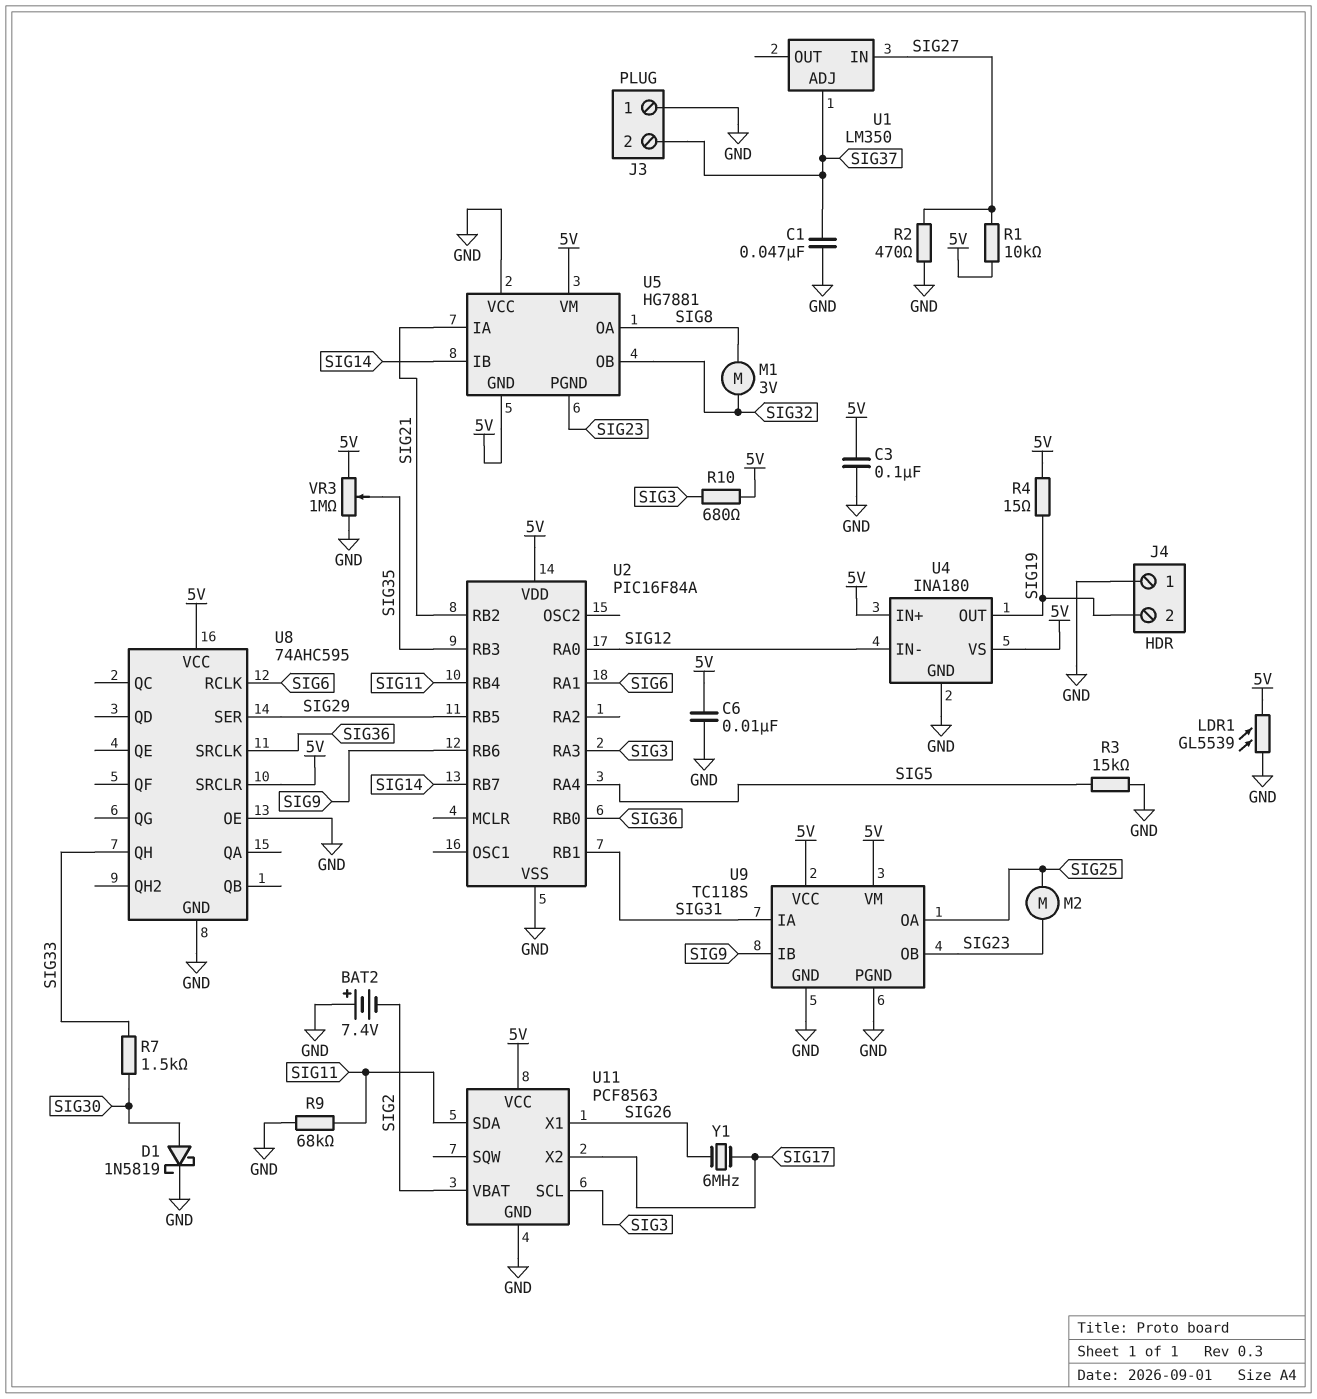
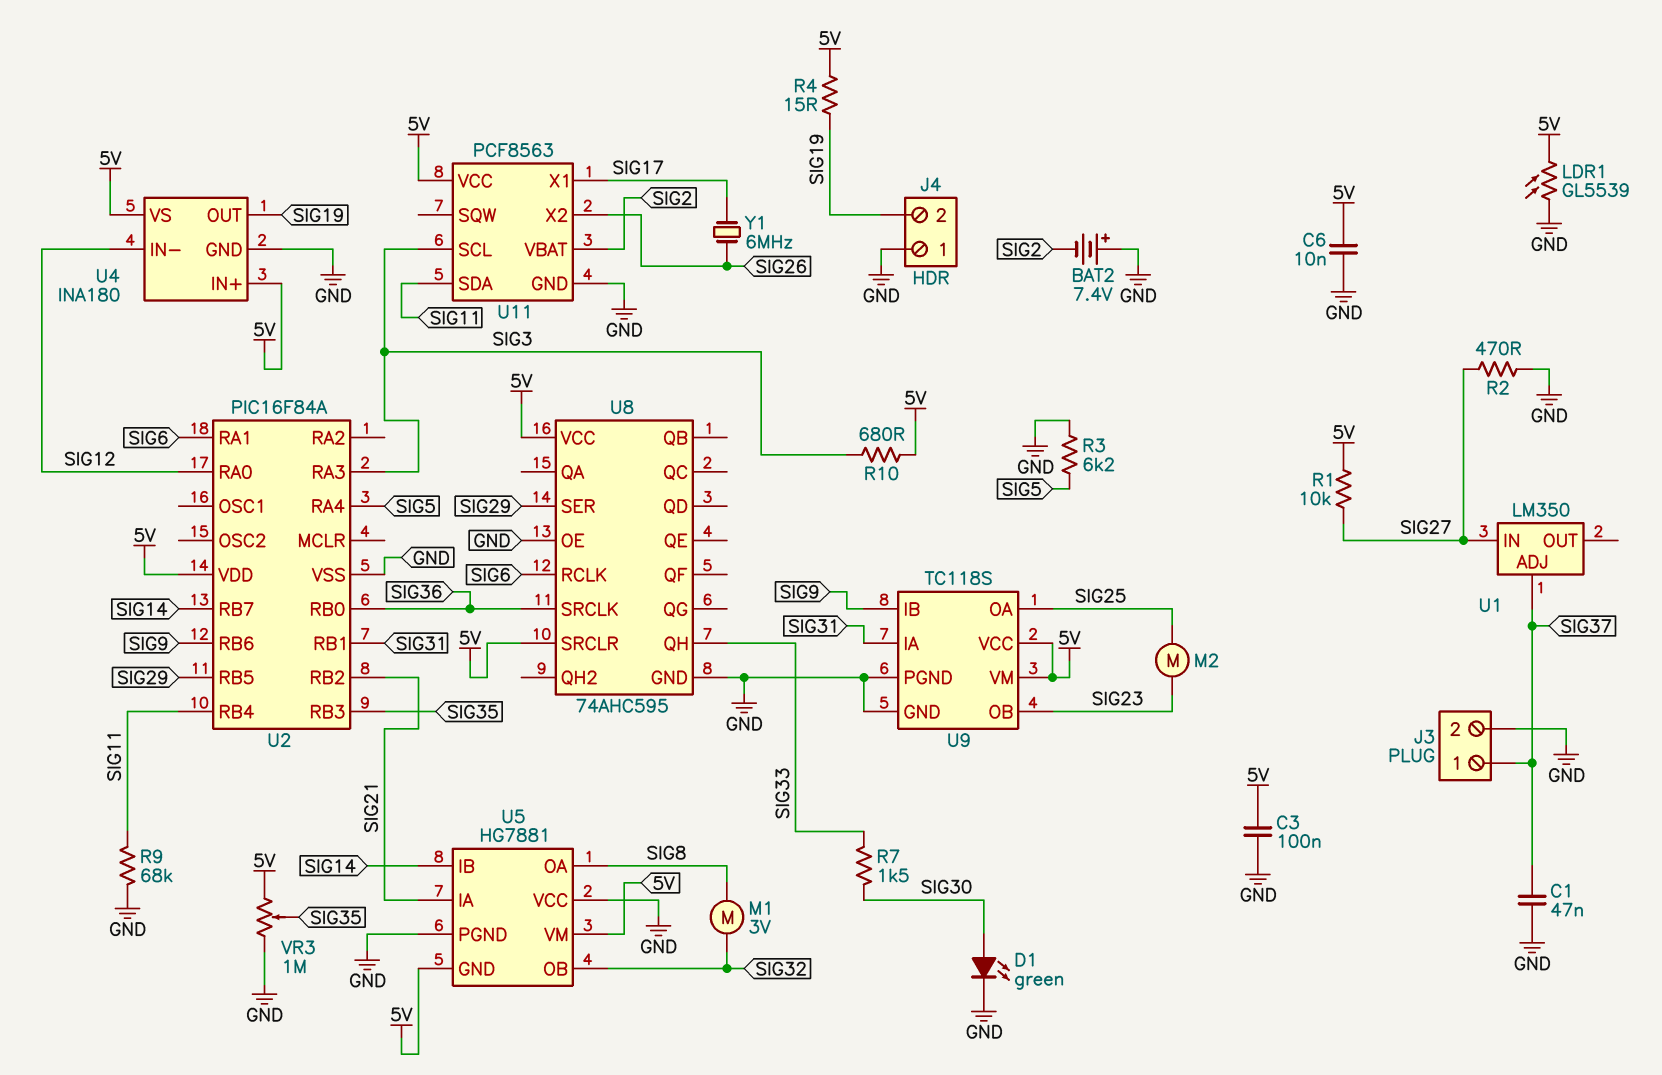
D1: schottky 1N5819 (A SIG30, K GND) -> LED green (A SIG30, K GND)
J3 pin 1: GND -> SIG37
J3 pin 2: SIG37 -> GND
R3: 15k (GND, SIG5) -> 6.2k (GND, SIG5)
U5 pin PGND: SIG23 -> GND
U11 pin X1: SIG26 -> SIG17
U11 pin X2: SIG17 -> SIG26

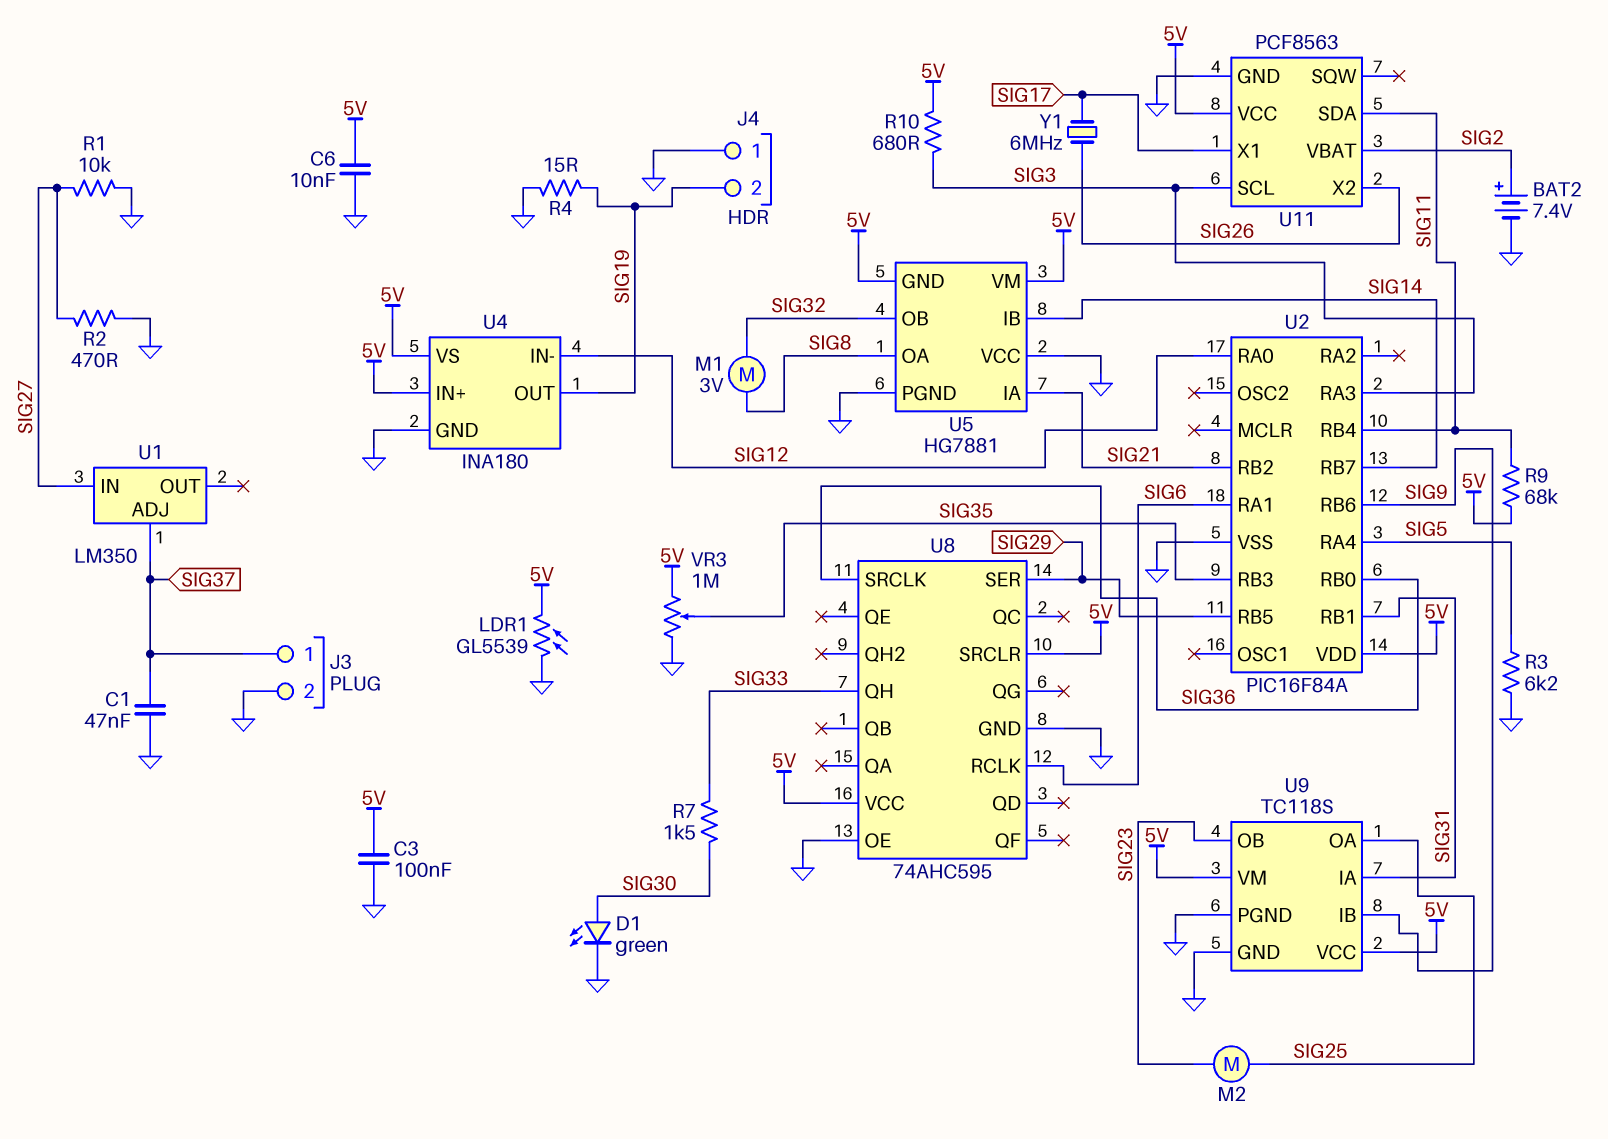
BAT2: 7.4V (plus GND, minus SIG2) -> 7.4V (plus SIG2, minus GND)
R1: 10k (5V, SIG27) -> 10k (GND, SIG27)
R4: 15 (5V, SIG19) -> 15 (GND, SIG19)
R9: 68k (GND, SIG11) -> 68k (5V, SIG11)

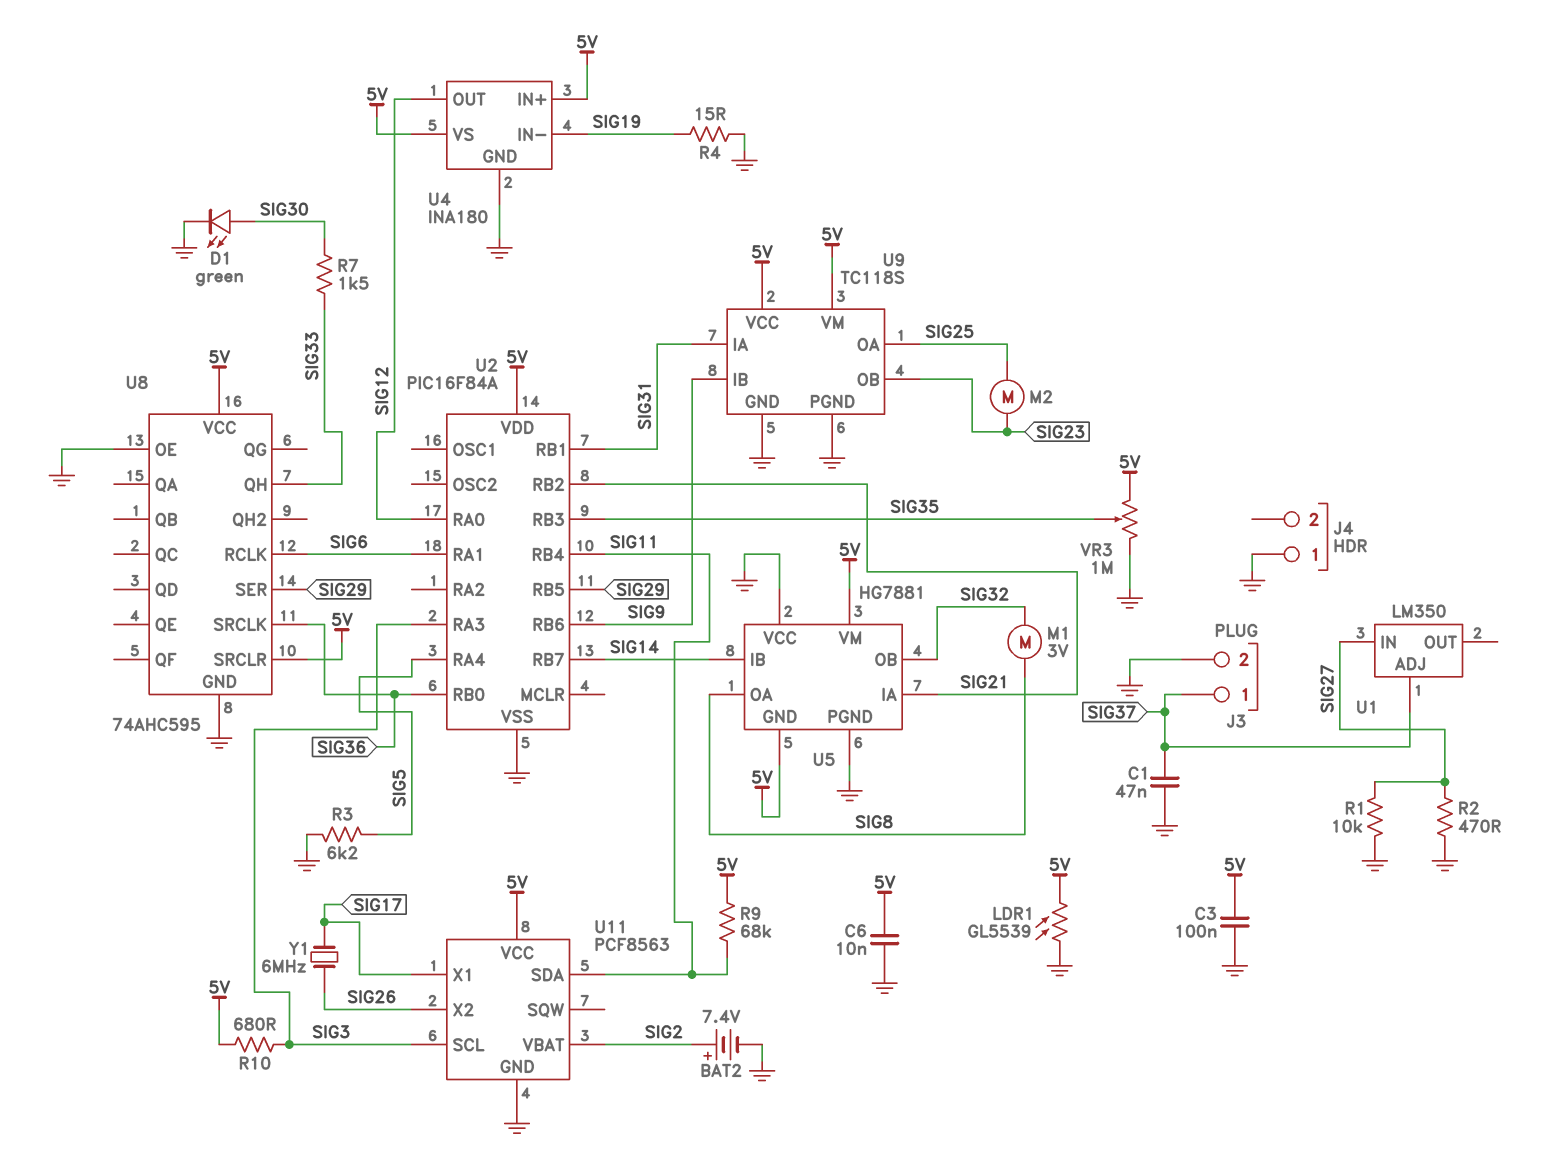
J4 pin 2: SIG19 -> none
U4 pin IN-: SIG12 -> SIG19
U4 pin OUT: SIG19 -> SIG12

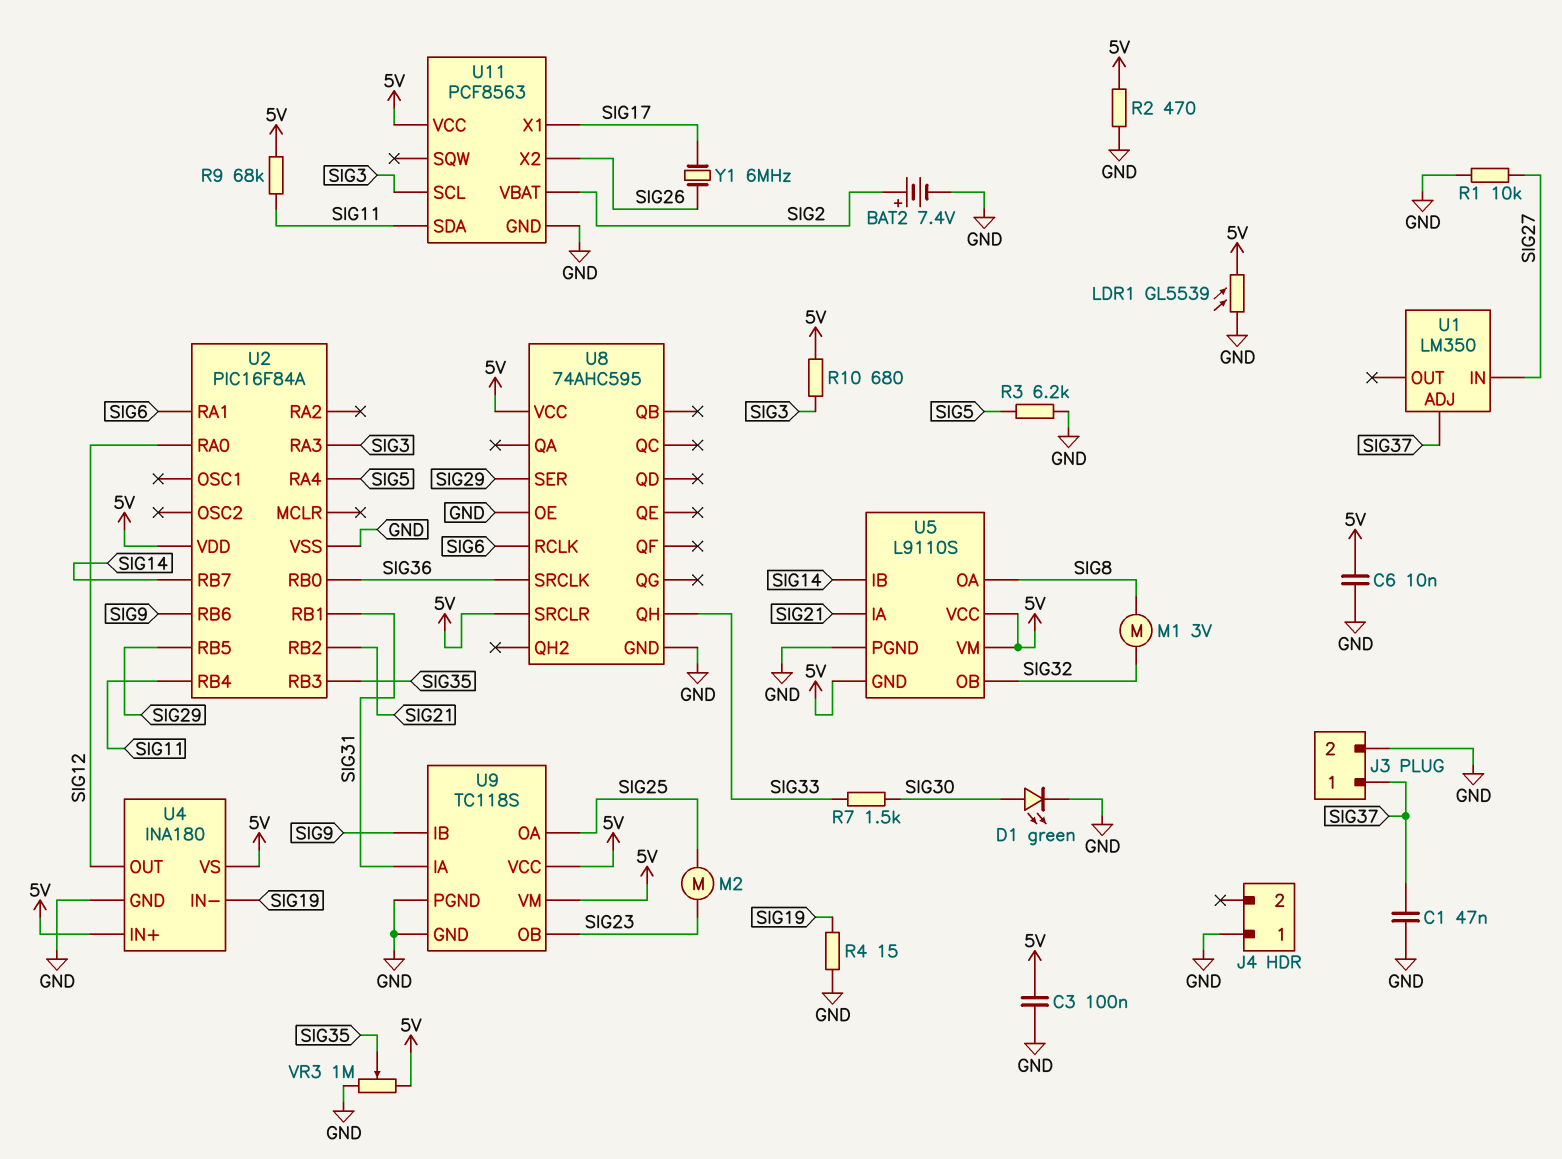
R2: 470 (GND, SIG27) -> 470 (5V, GND)
U5: HG7881 -> L9110S
U5 pin VCC: GND -> 5V

